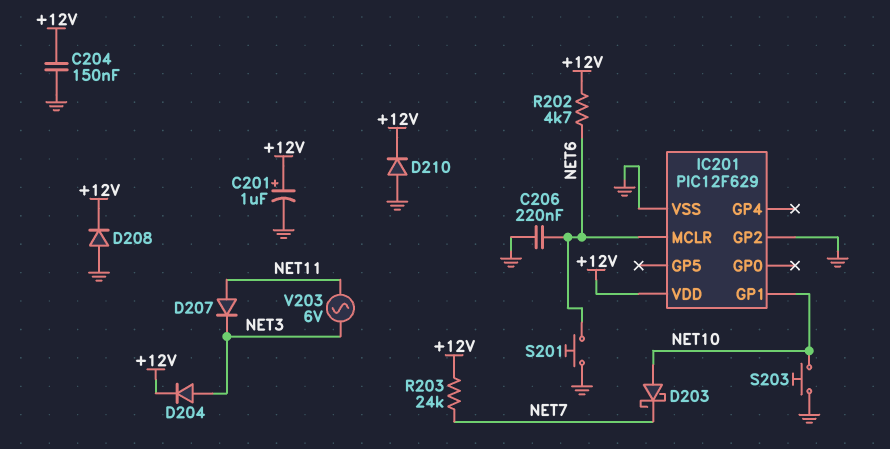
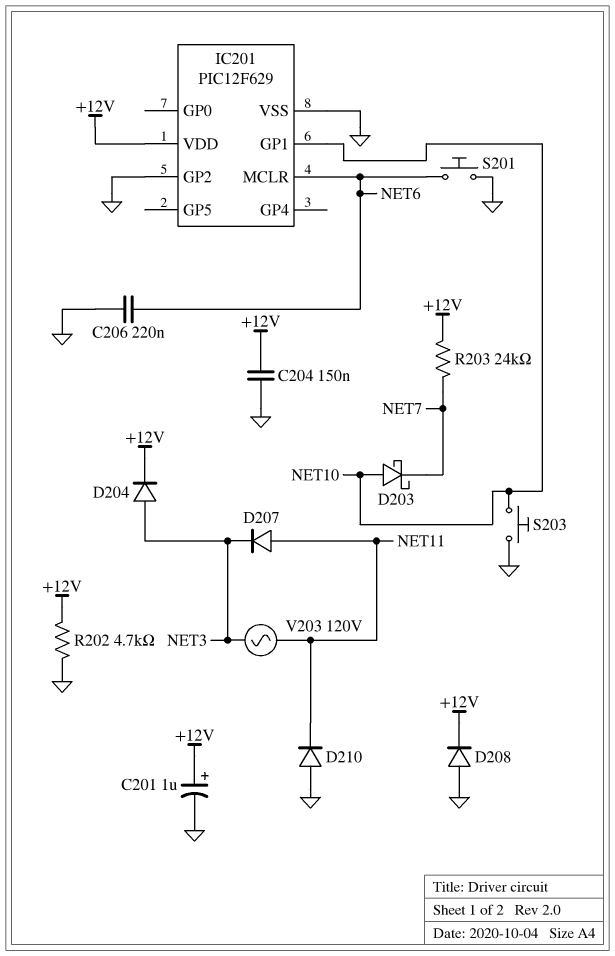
D210: diode (A GND, K +12V) -> diode (A GND, K NET11)
R202: 4.7k (+12V, NET6) -> 4.7k (+12V, GND)
V203: AC 6V (NET3, NET11) -> AC 120V (NET3, NET11)

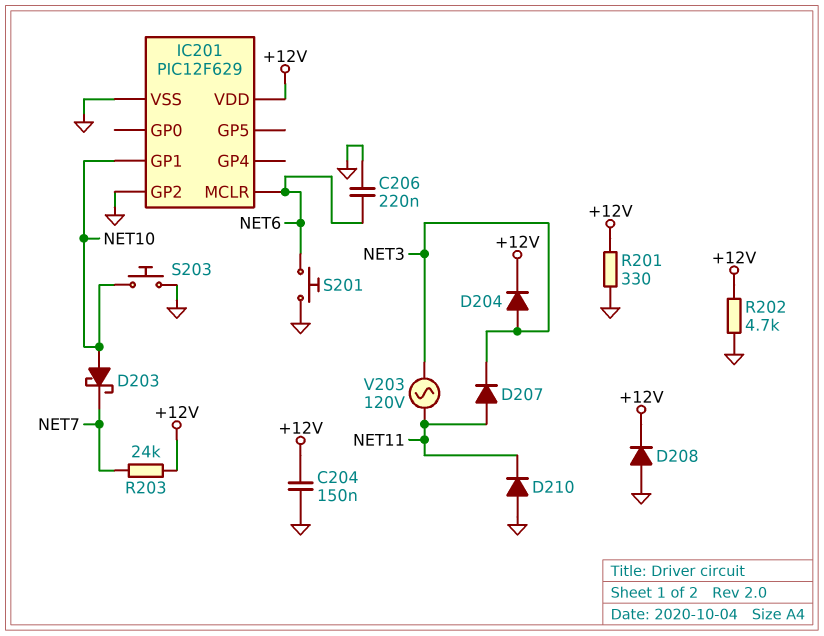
C201: 1uF (plus +12V, minus GND) -> none
R201: none -> 330 (+12V, GND)

